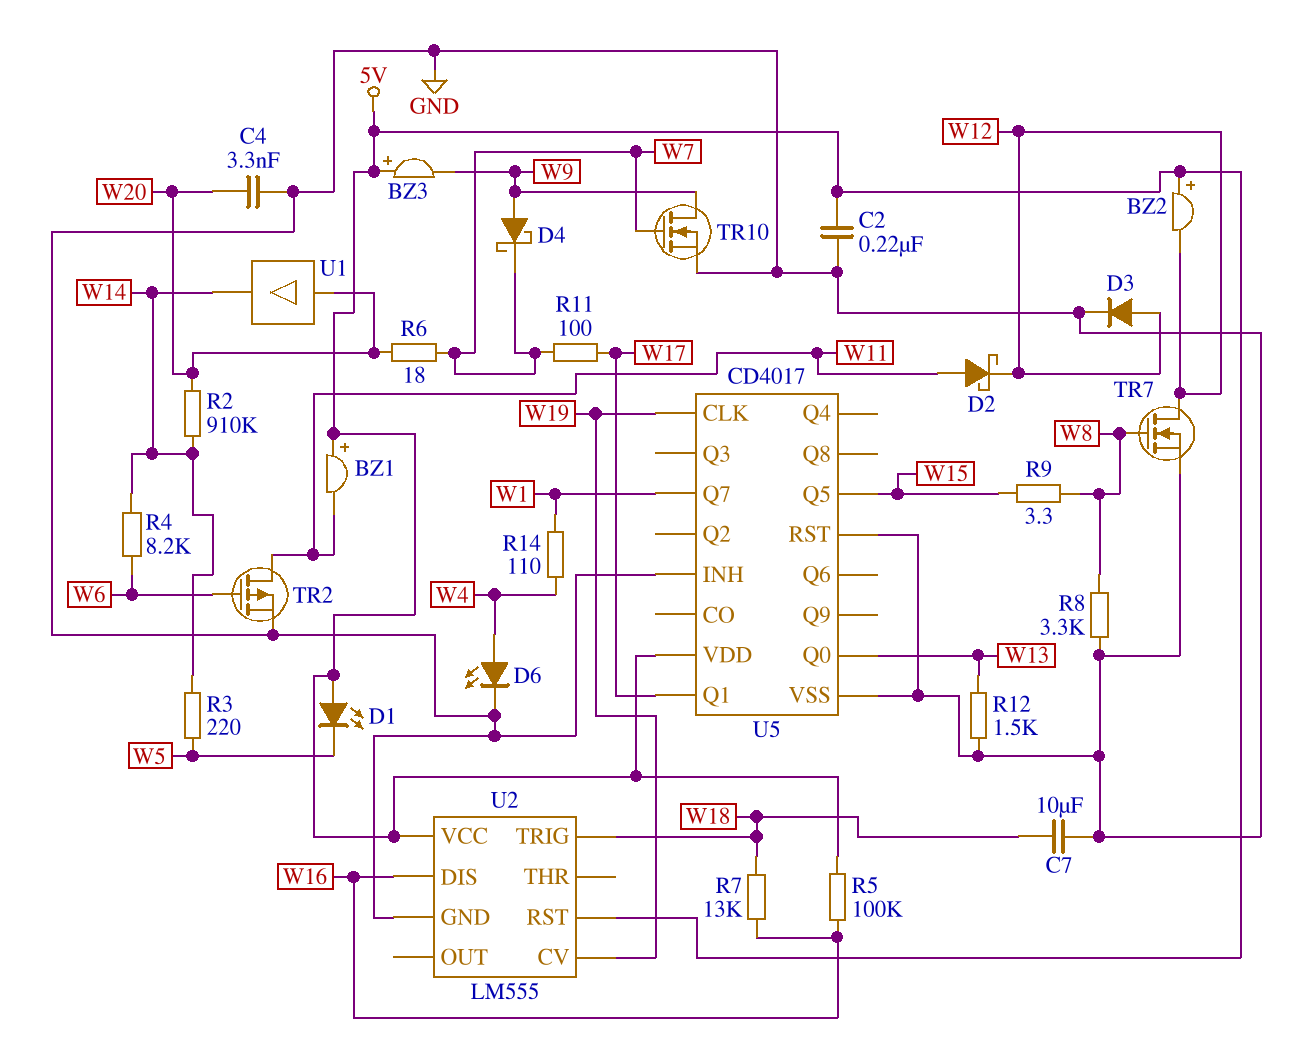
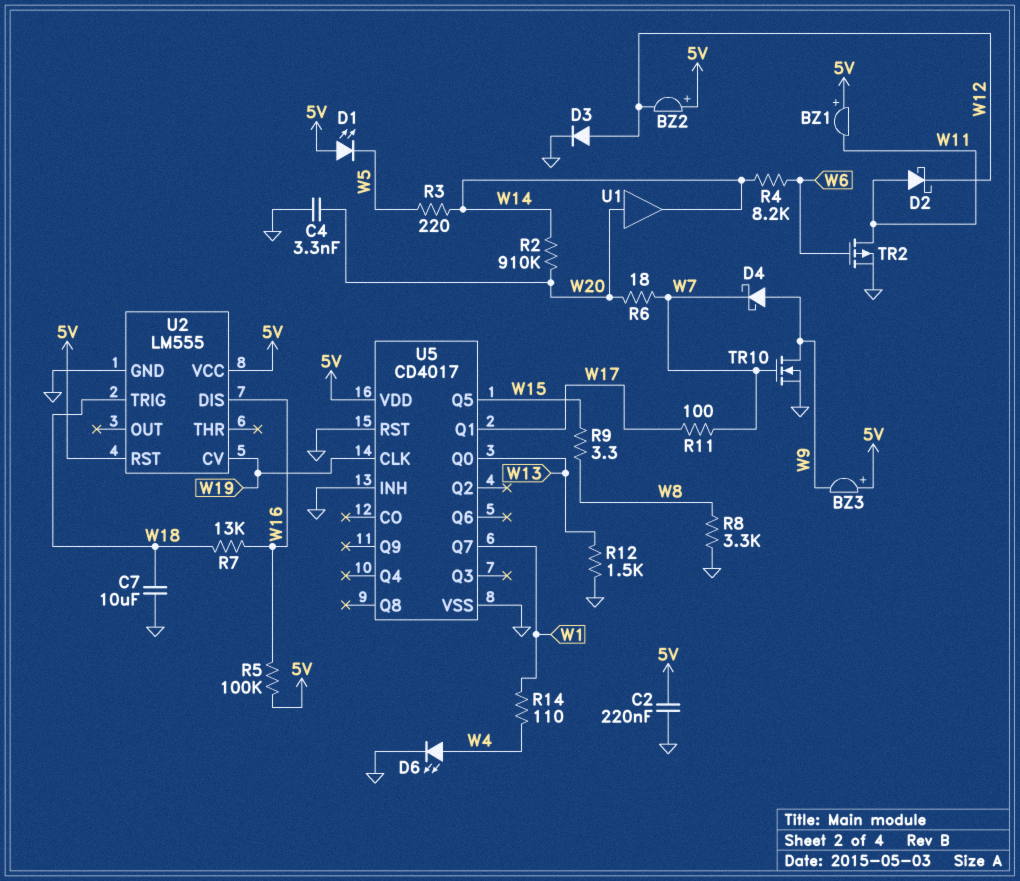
TR7: NMOS (G W8, D W12, S GND) -> none

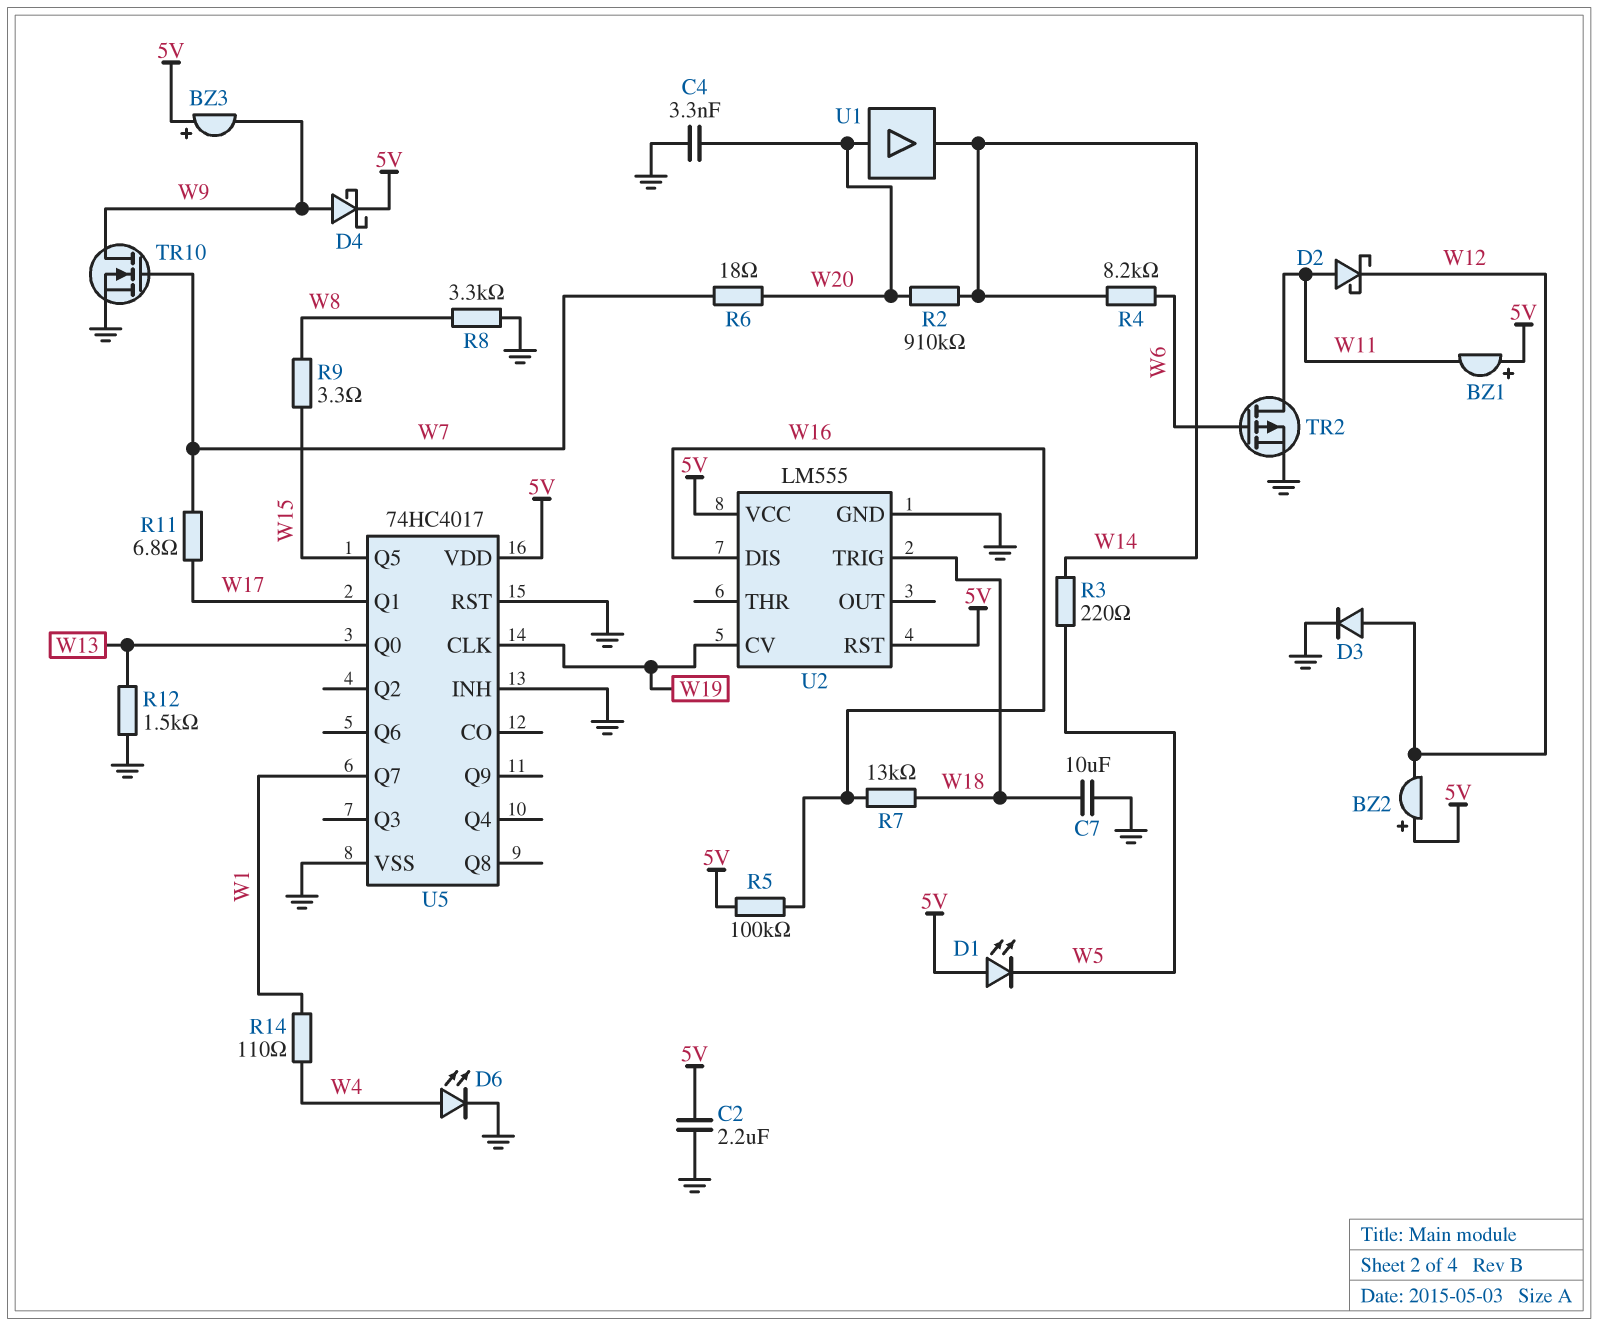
C2: 220nF (5V, GND) -> 2.2uF (5V, GND)
D4: schottky (A W9, K W7) -> schottky (A W9, K 5V)
R11: 100 (W7, W17) -> 6.8 (W7, W17)
U5: CD4017 -> 74HC4017

